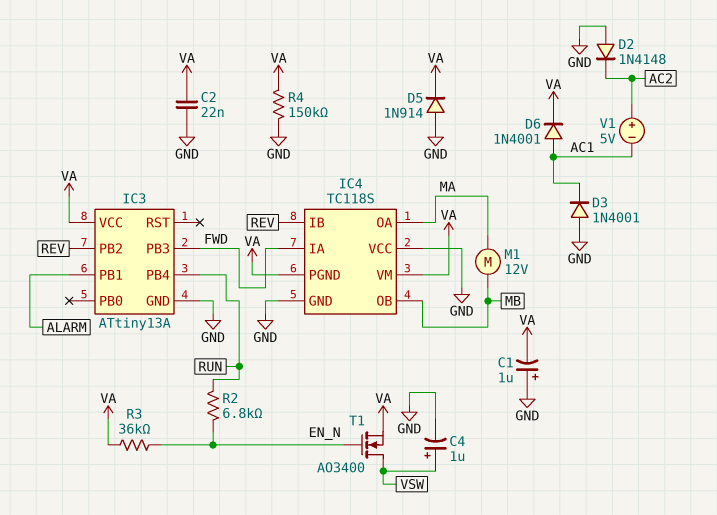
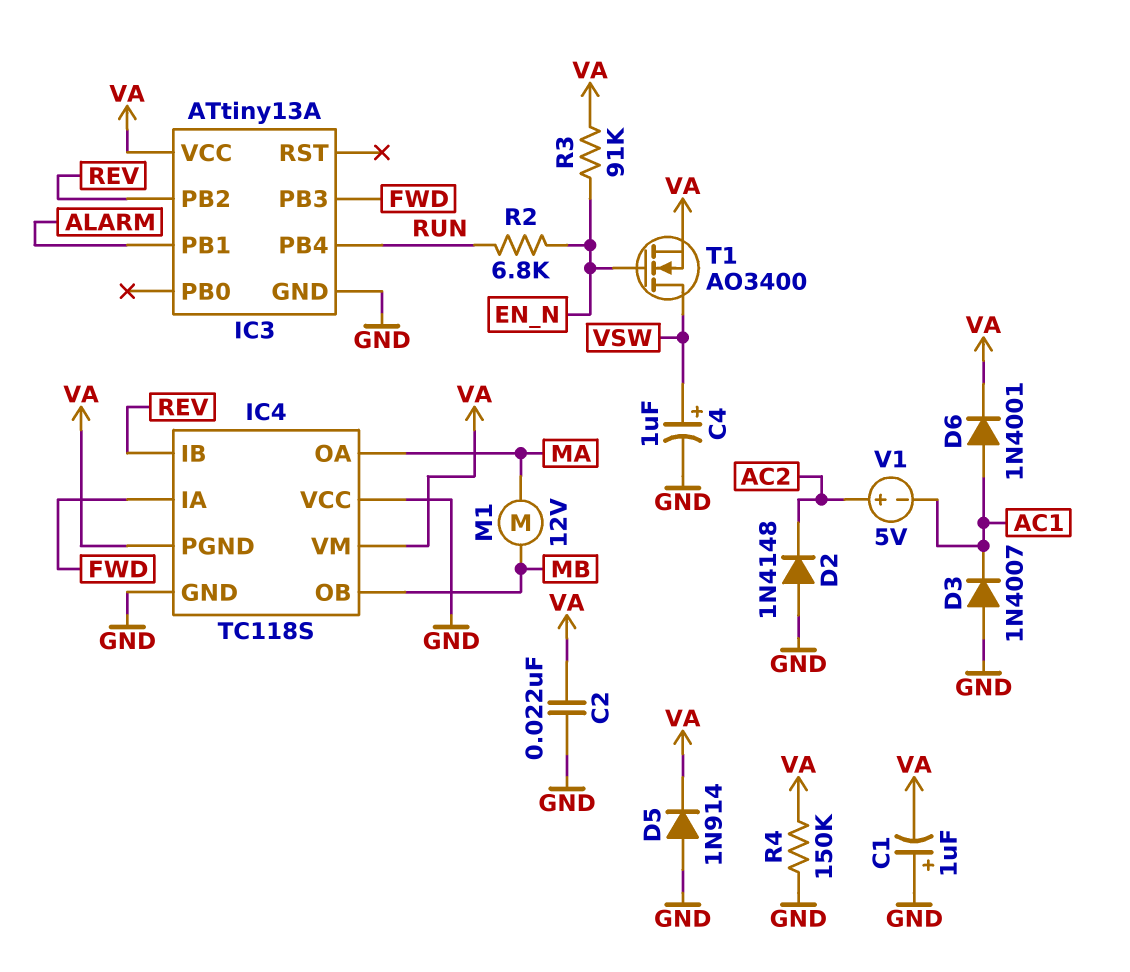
D3: diode 1N4001 (A GND, K AC1) -> diode 1N4007 (A GND, K AC1)
R3: 36k (EN_N, VA) -> 91k (EN_N, VA)

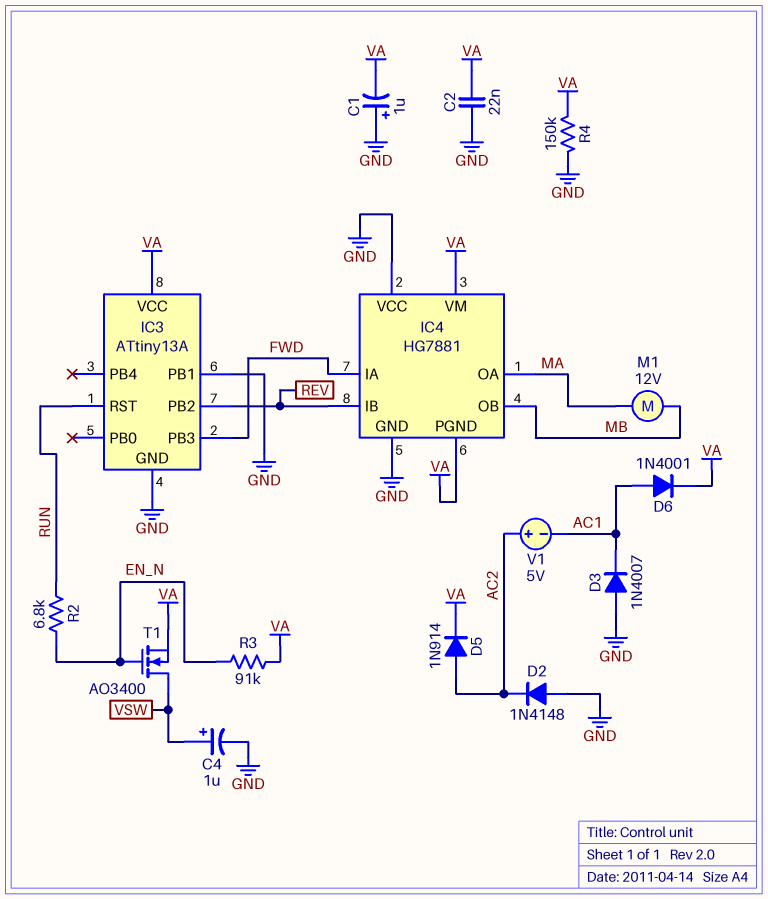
D5: diode 1N914 (A GND, K VA) -> diode 1N914 (A AC2, K VA)
IC3 pin PB1: ALARM -> GND
IC3 pin PB4: RUN -> none
IC3 pin RST: none -> RUN
IC4: TC118S -> HG7881

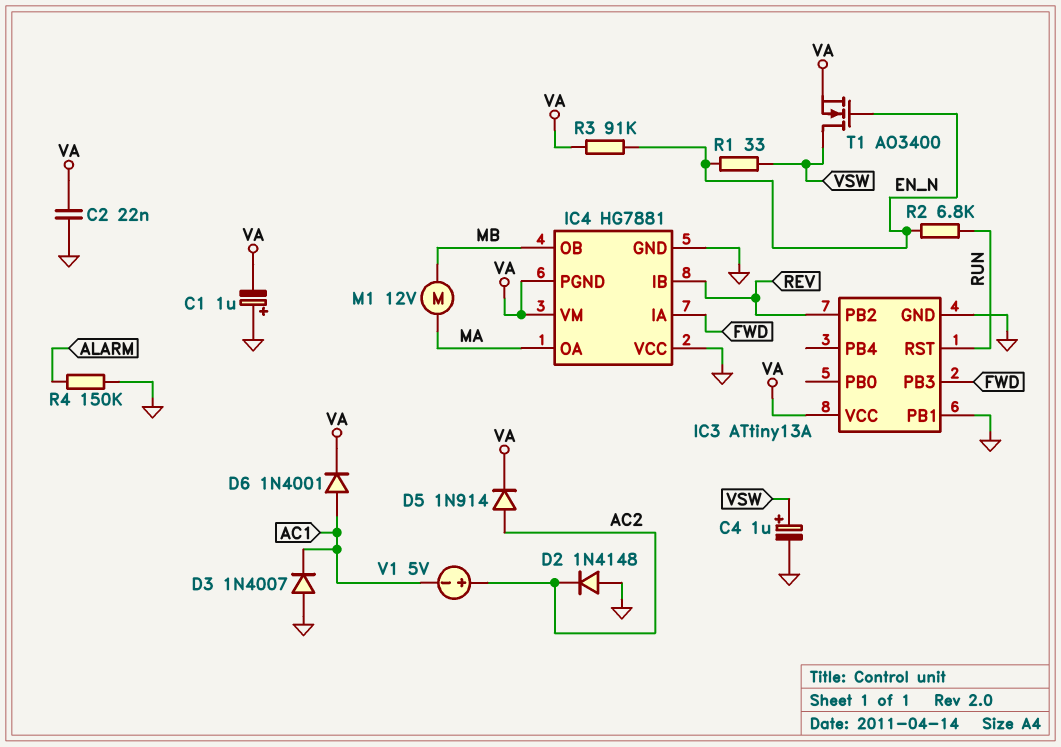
R1: none -> 33 (EN_N, VSW)
R4: 150k (GND, VA) -> 150k (ALARM, GND)

